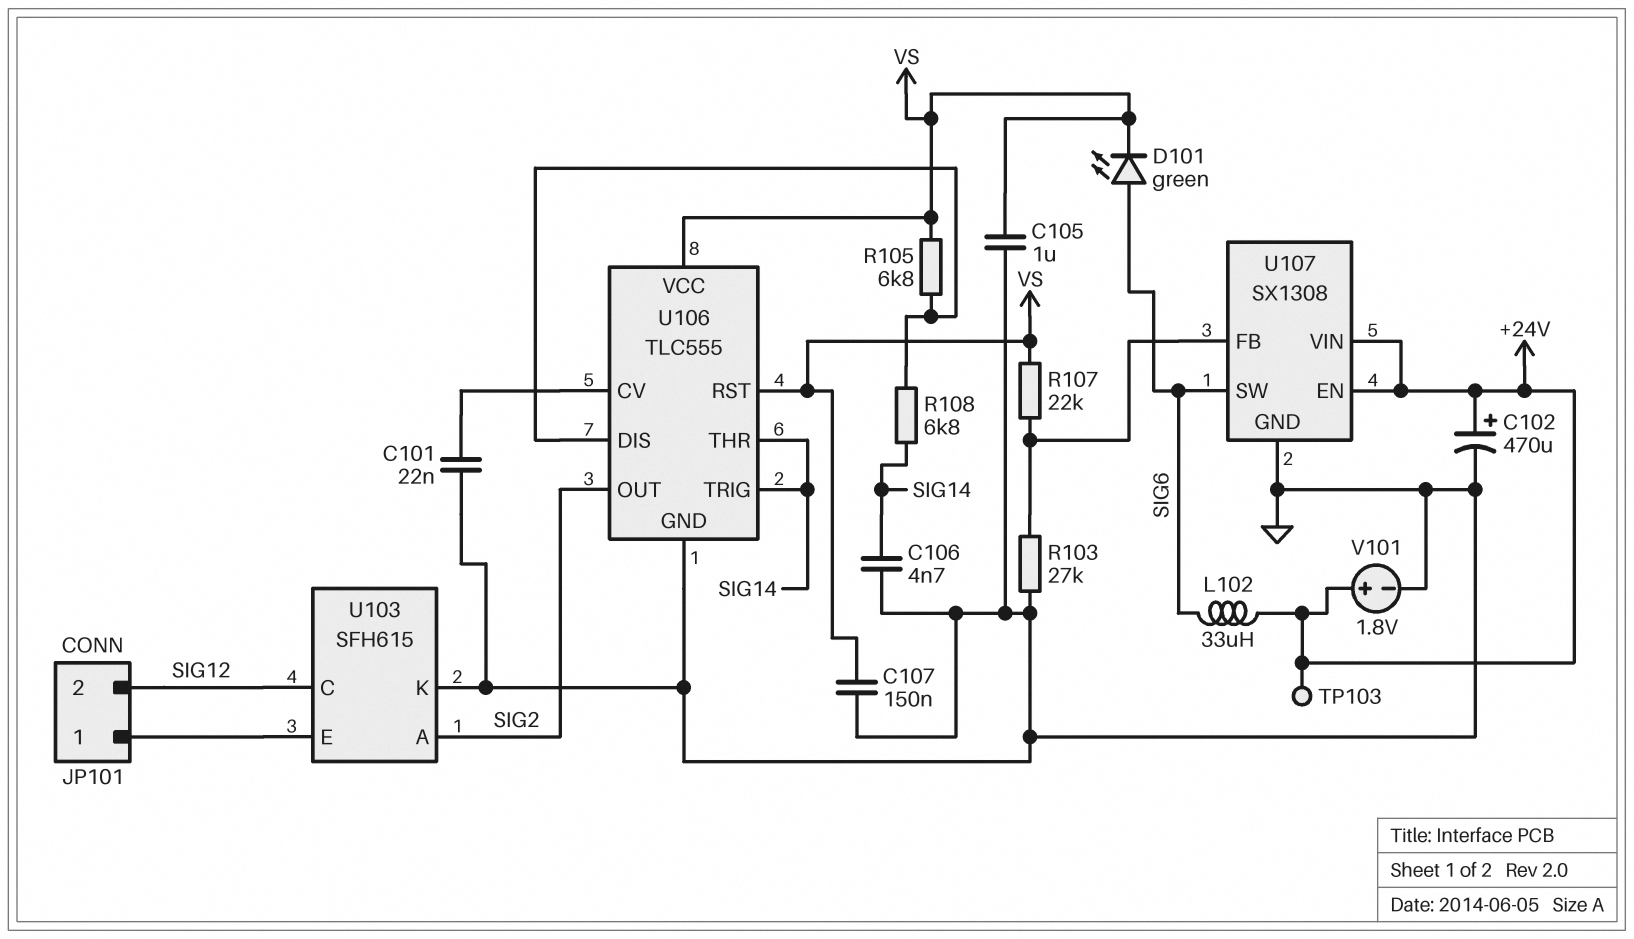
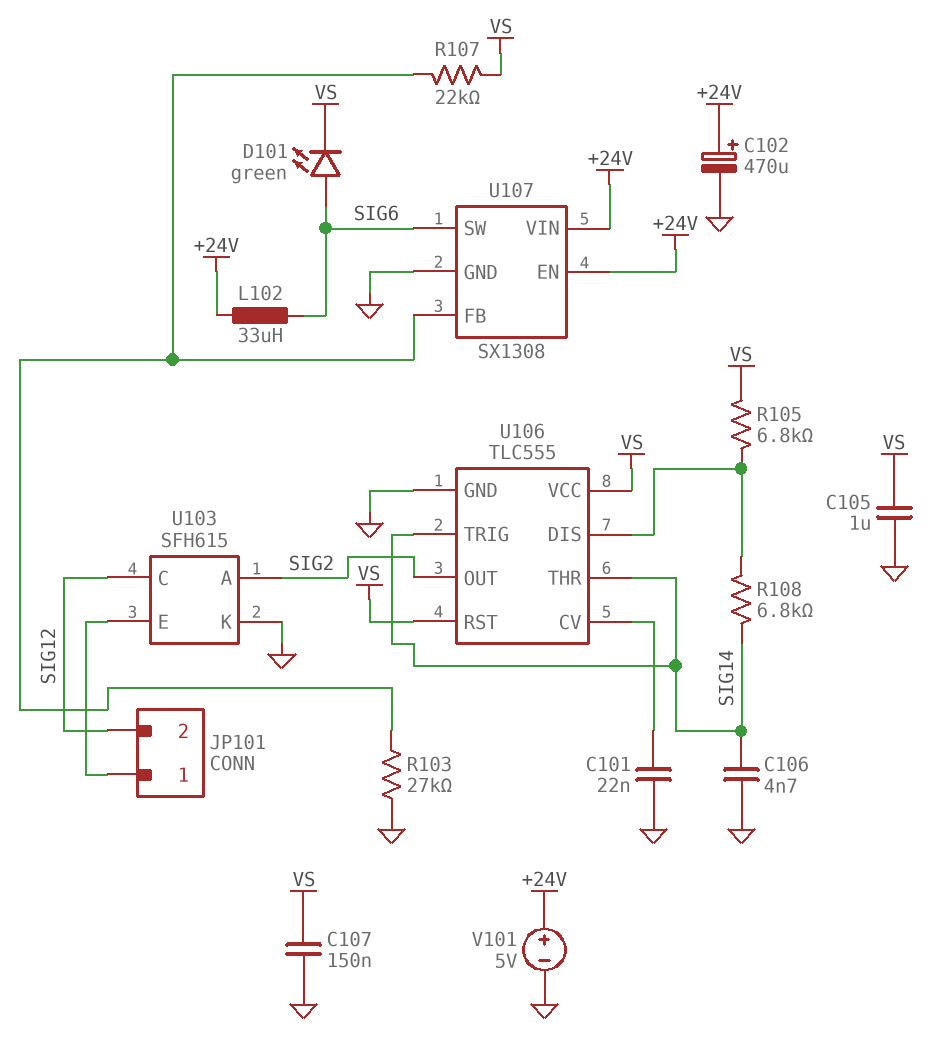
TP103: test point (+24V) -> none
V101: 1.8V (plus +24V, minus GND) -> 5V (plus +24V, minus GND)

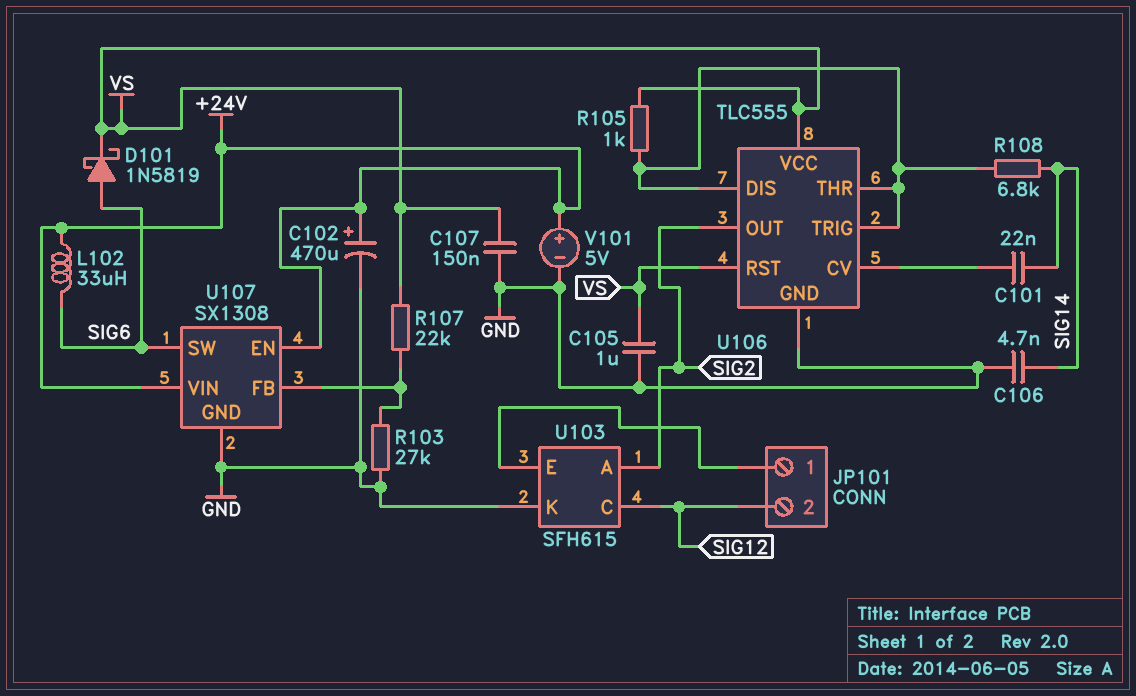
C101: 22nF (GND, U106/CV) -> 22nF (SIG14, U106/CV)
D101: LED green (A SIG6, K VS) -> schottky 1N5819 (A SIG6, K VS)
R105: 6.8k (U106/DIS, VS) -> 1k (U106/DIS, VS)
U106 pin THR: SIG14 -> U106/DIS
U106 pin TRIG: SIG14 -> U106/DIS

